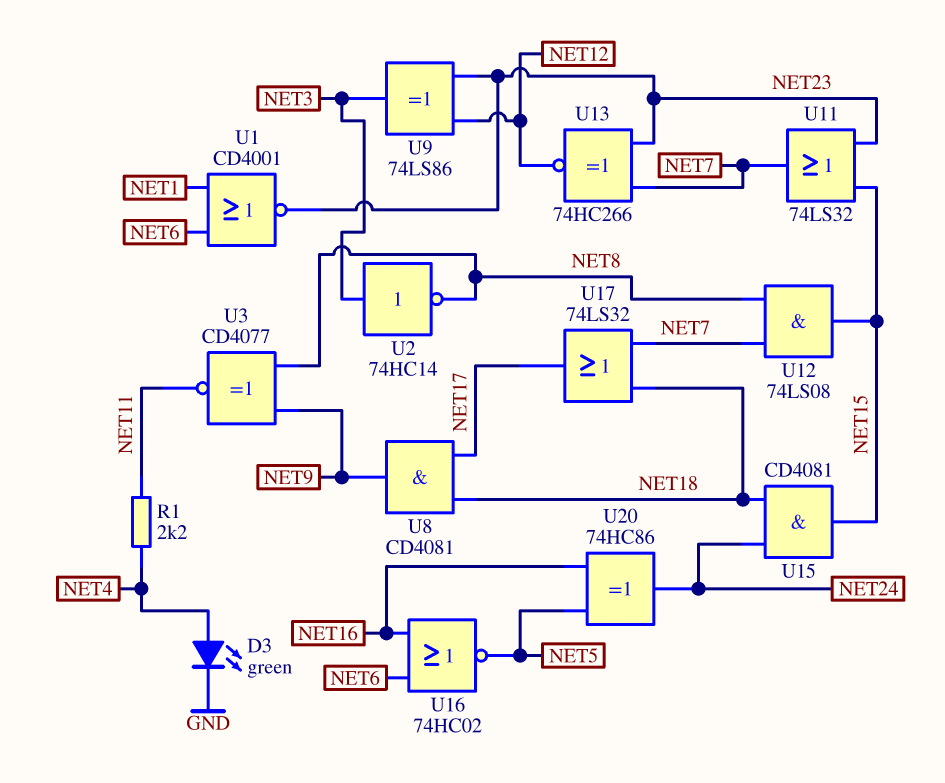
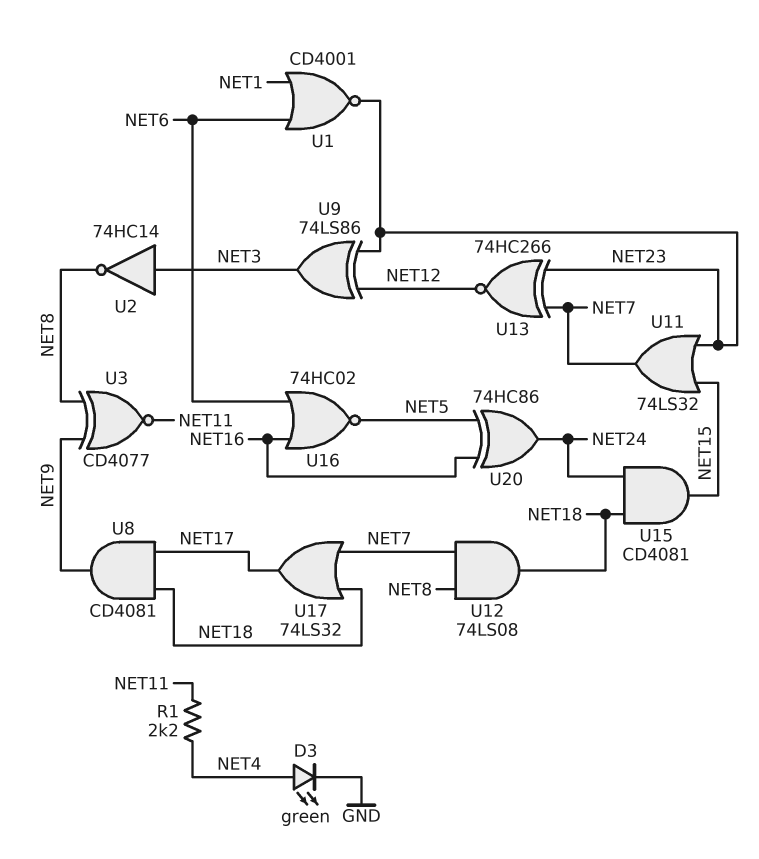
U12: AND 74LS08 (in NET7, in NET8, out NET15) -> AND 74LS08 (in NET7, in NET8, out NET18)

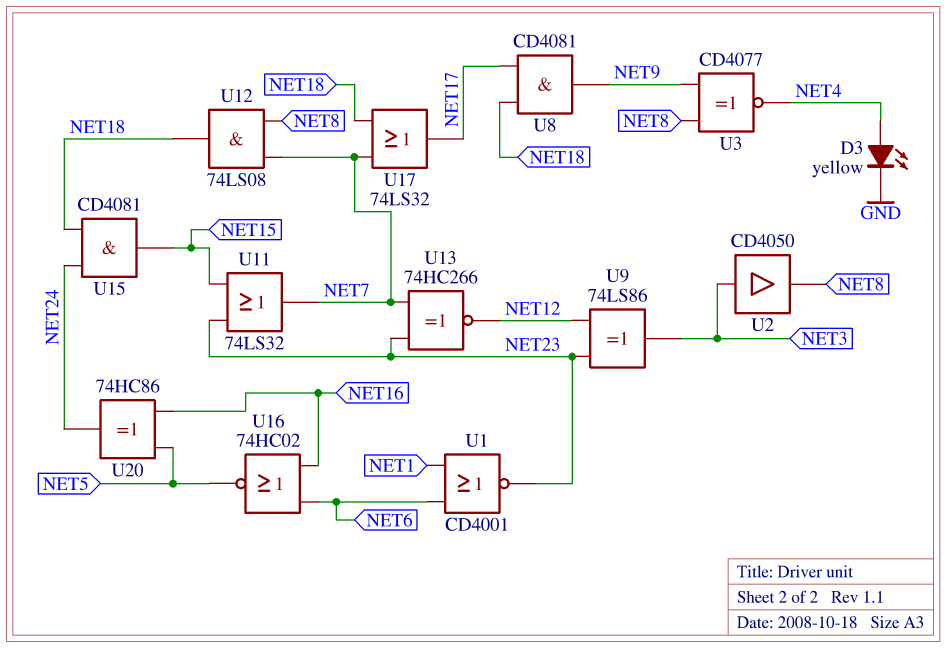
D3: LED green (A NET4, K GND) -> LED yellow (A NET4, K GND)
R1: 2.2k (NET4, NET11) -> none
U2: NOT 74HC14 (in NET3, out NET8) -> buffer CD4050 (in NET3, out NET8)
U3: XNOR CD4077 (in NET8, in NET9, out NET11) -> XNOR CD4077 (in NET8, in NET9, out NET4)

